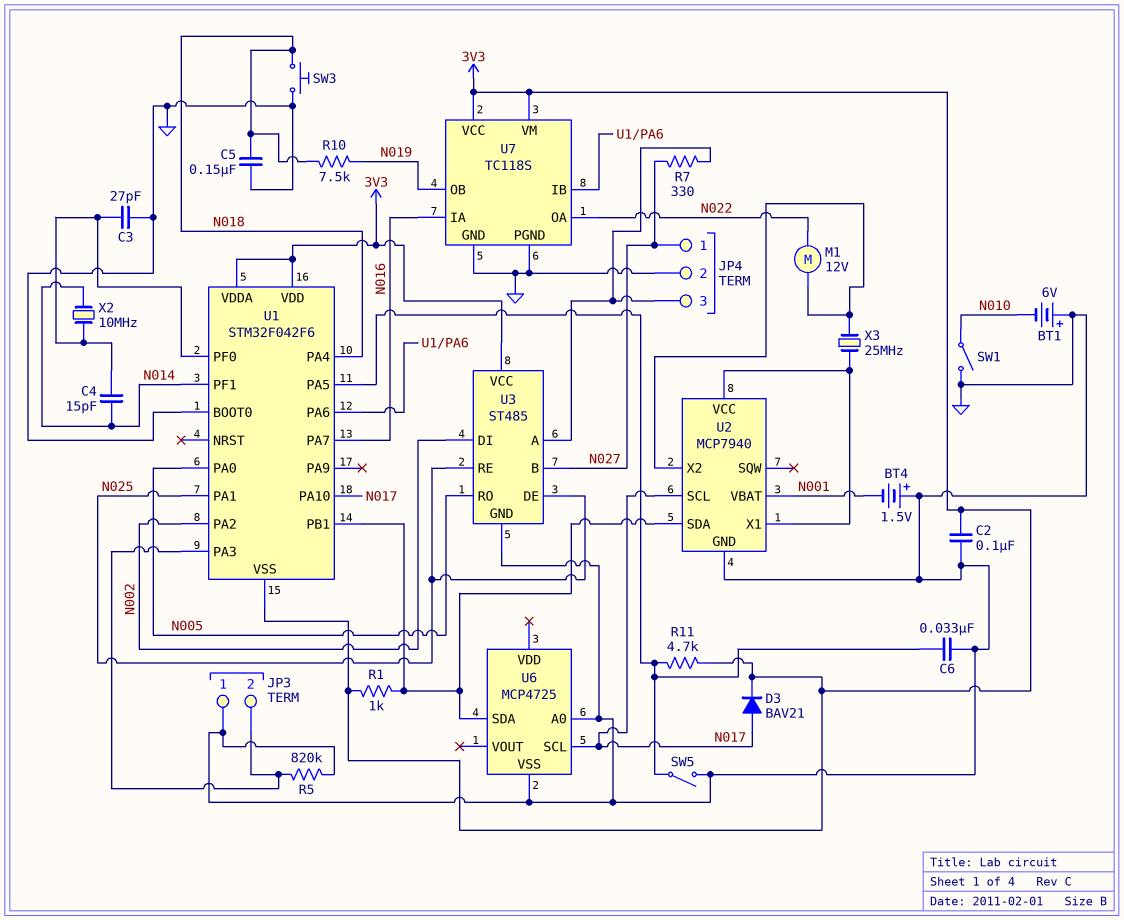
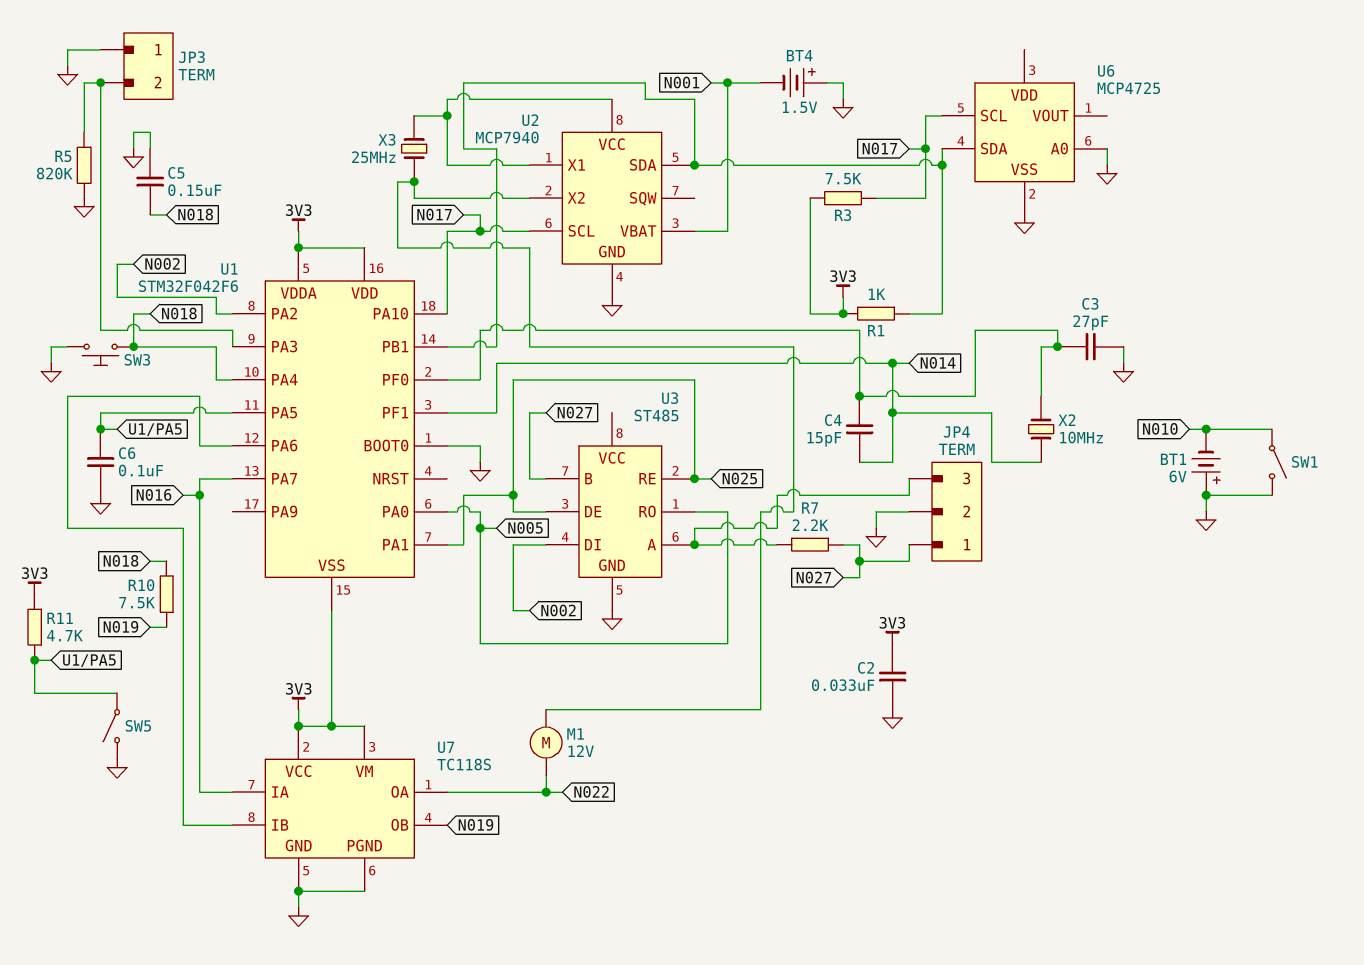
C2: 100nF (3V3, GND) -> 33nF (3V3, GND)
C6: 33nF (GND, U1/PA5) -> 100nF (GND, U1/PA5)
D3: diode BAV21 (A N017, K 3V3) -> none
R3: none -> 7.5k (3V3, N017)
R7: 330 (JP4/3, N027) -> 2.2k (JP4/3, N027)
U3 pin VCC: 3V3 -> none

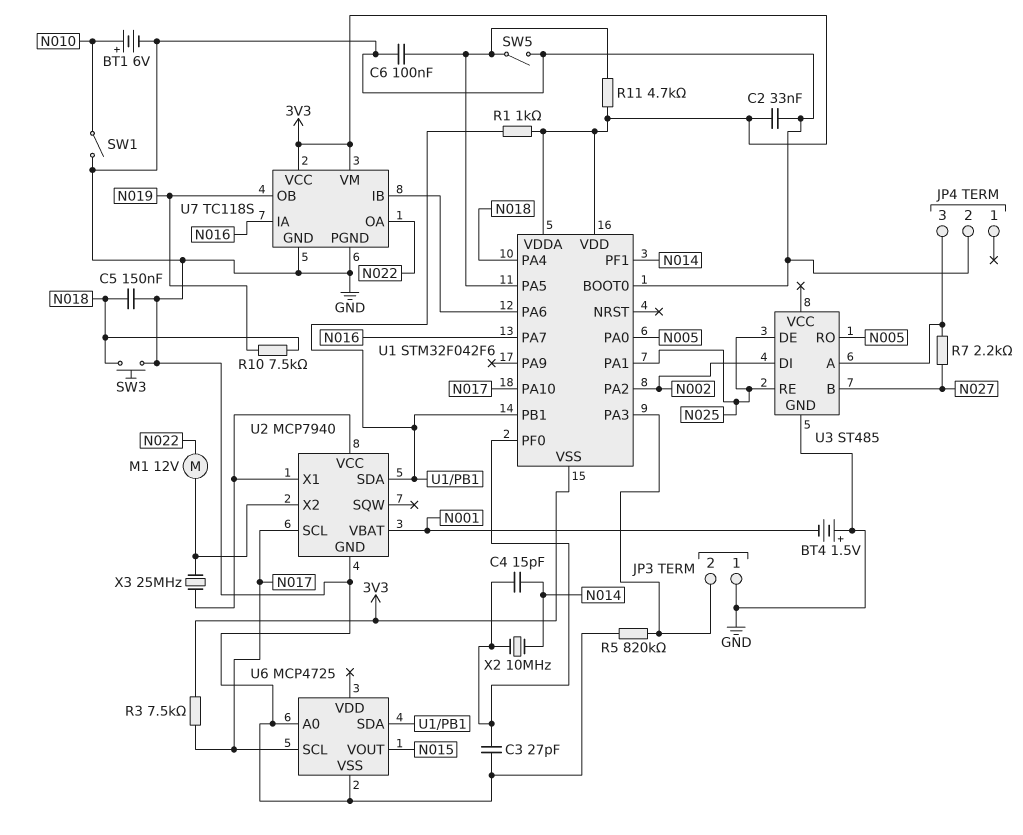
BT1: 6V (plus GND, minus N010) -> 6V (plus N010, minus GND)
JP4 pin 1: N027 -> none
U6 pin VOUT: none -> N015

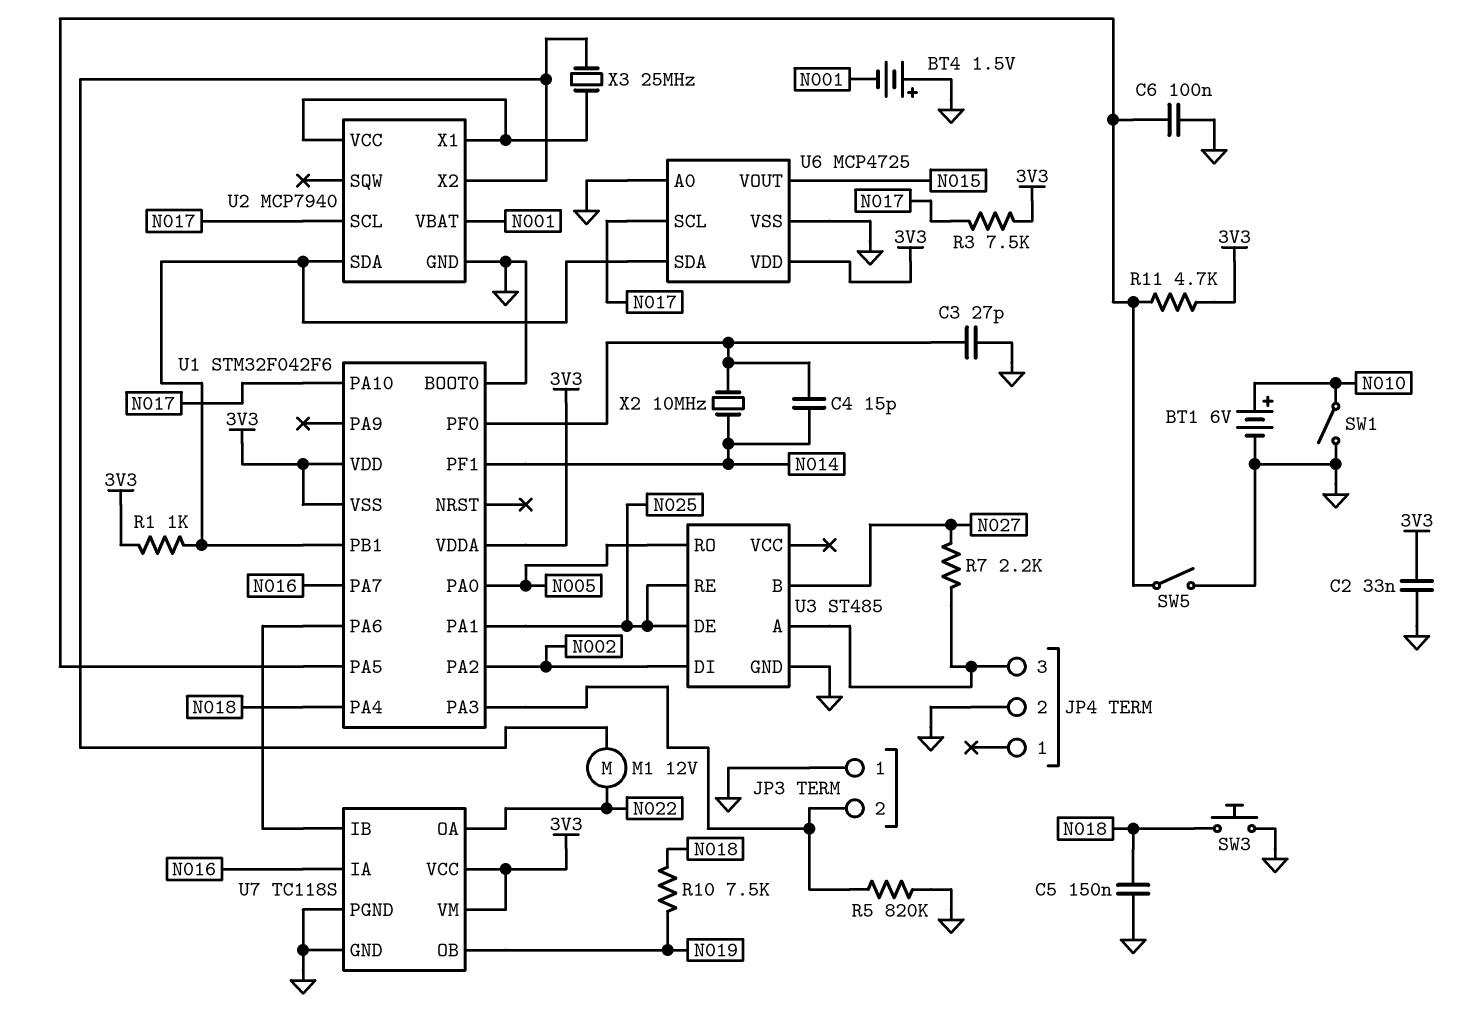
U6 pin VDD: none -> 3V3

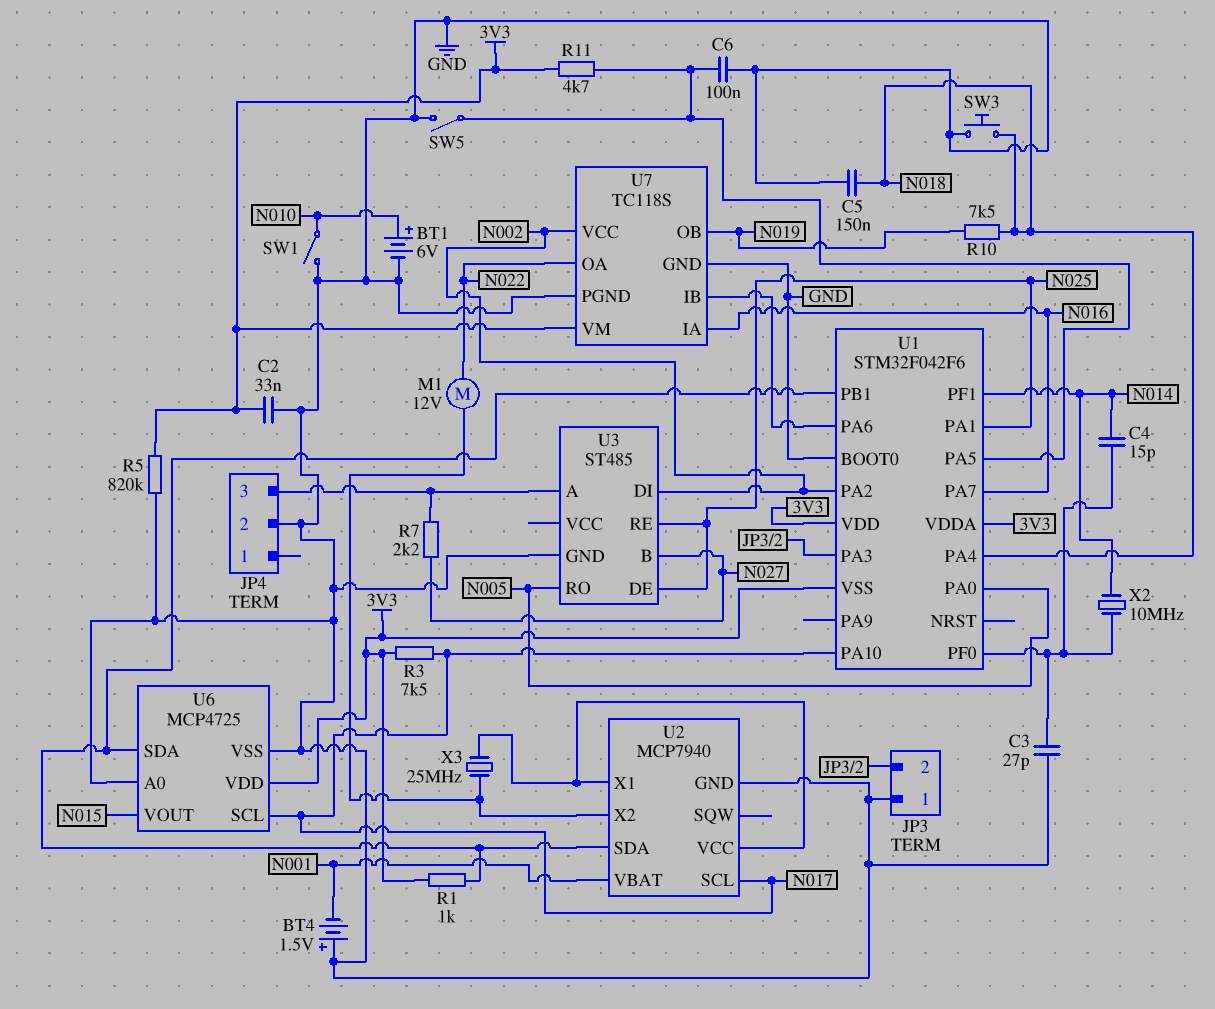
R5: 820k (GND, JP3/2) -> 820k (3V3, GND)
U7 pin VCC: 3V3 -> N002

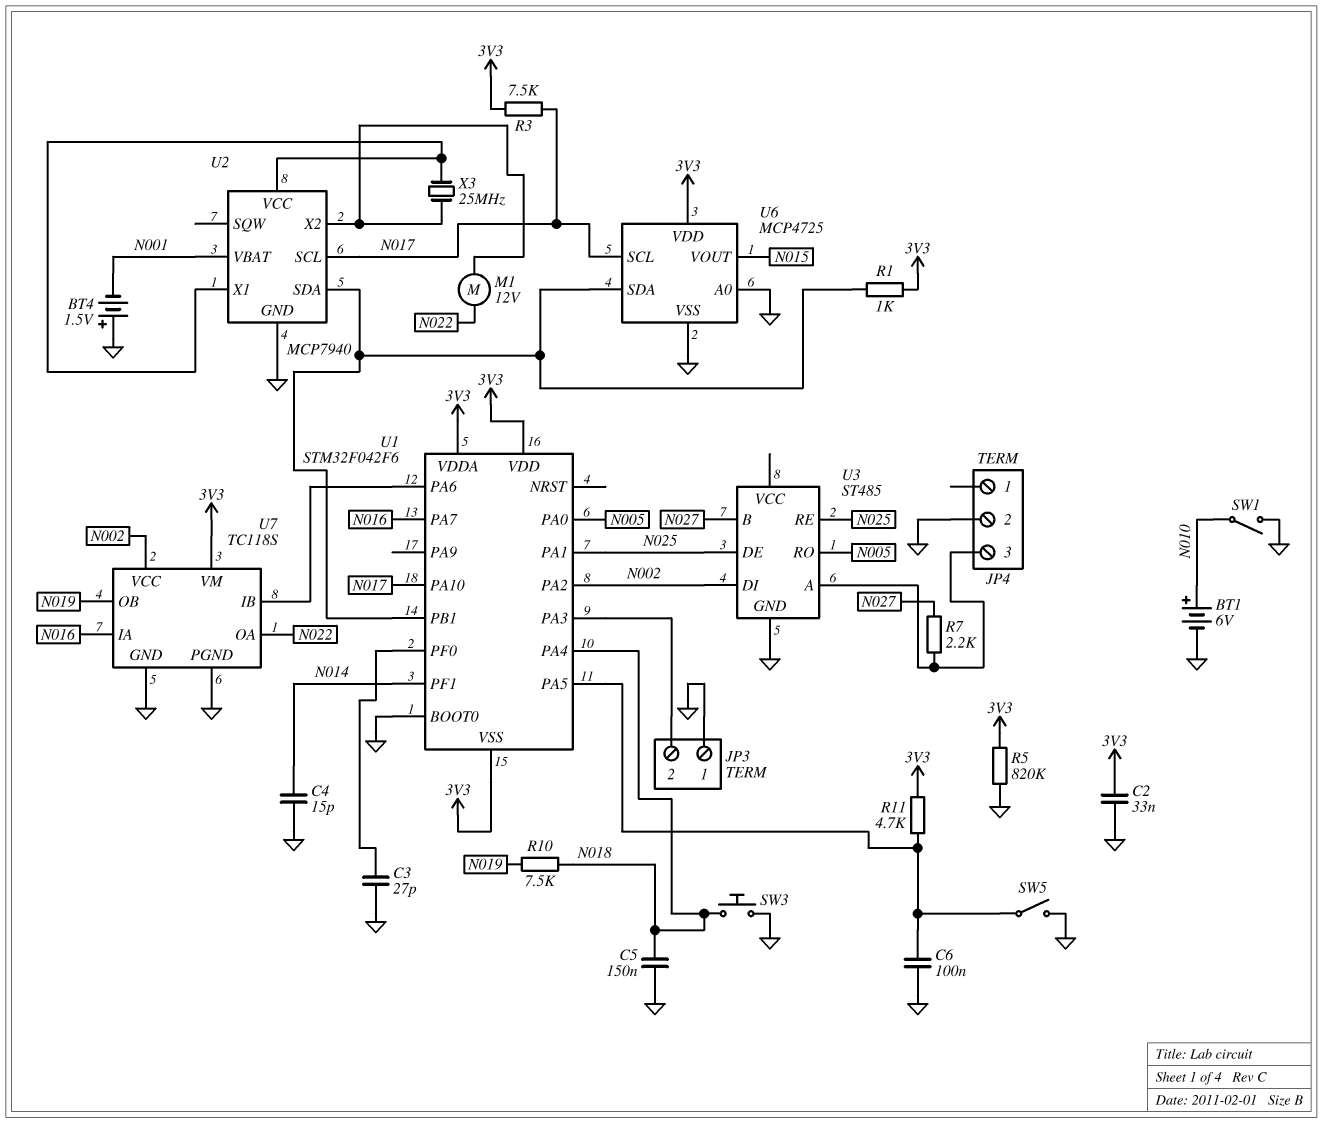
C4: 15pF (N014, U1/PF0) -> 15pF (GND, N014)
X2: 10MHz (N014, U1/PF0) -> none

